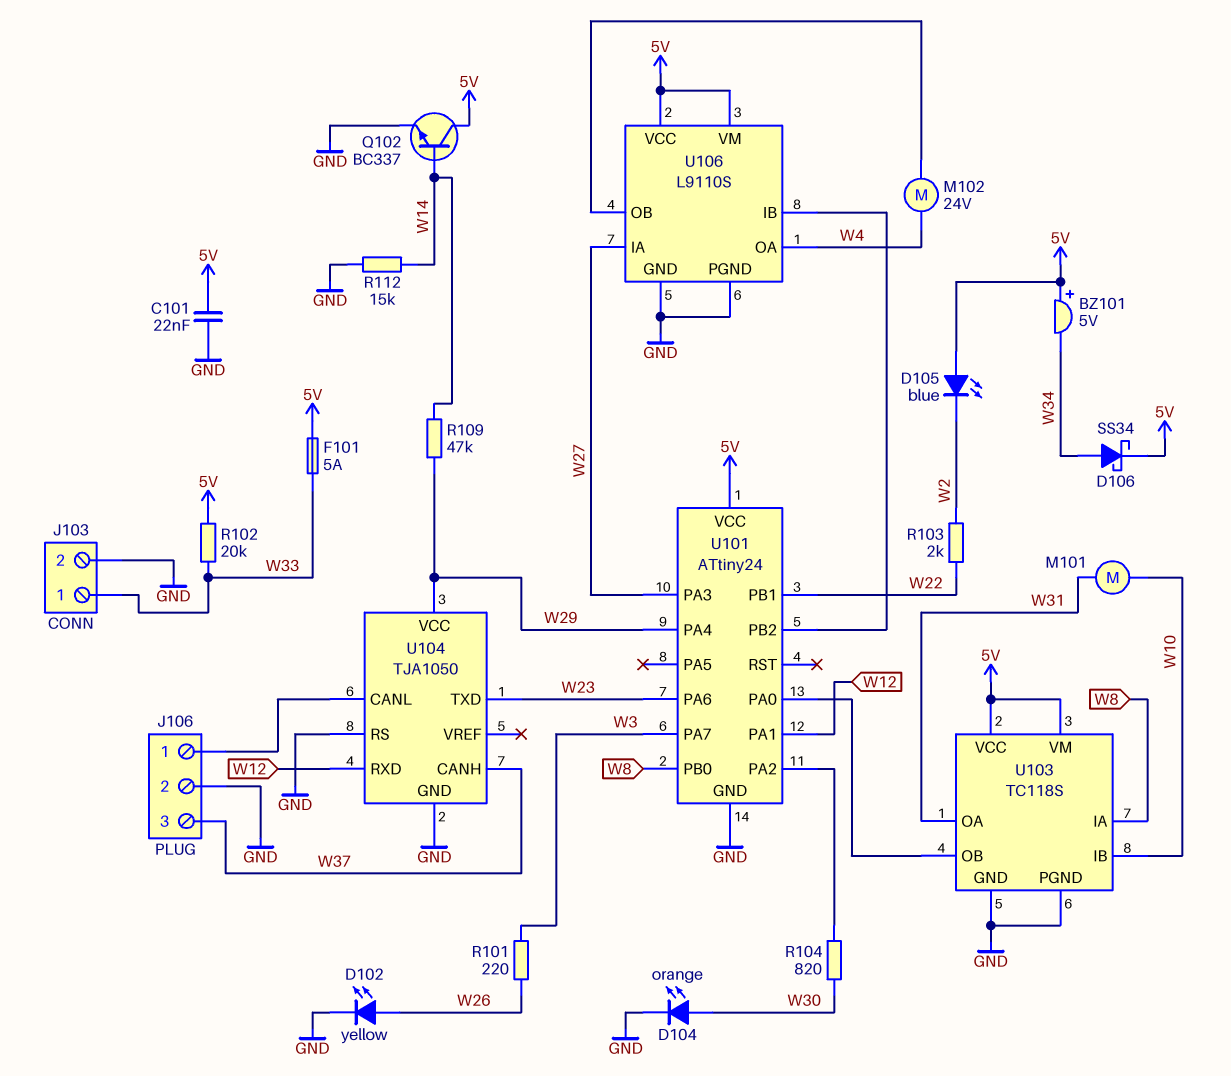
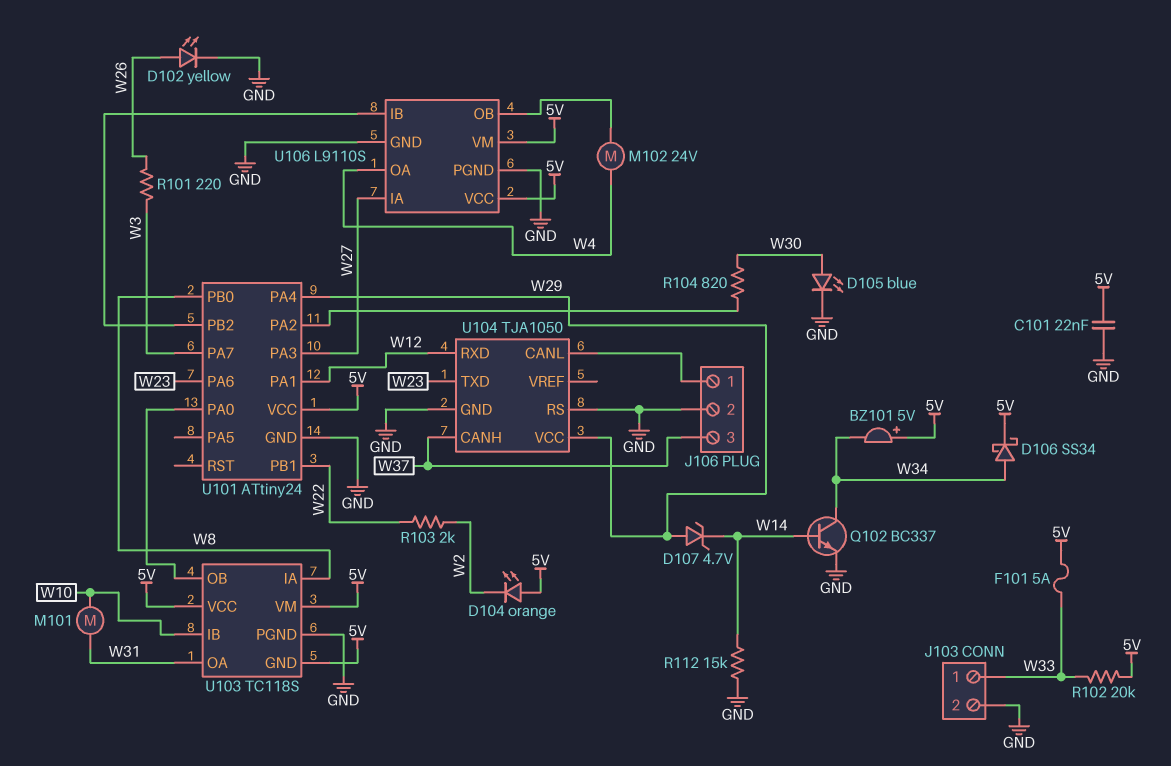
D104: LED orange (A W30, K GND) -> LED orange (A 5V, K W2)
D105: LED blue (A 5V, K W2) -> LED blue (A W30, K GND)
D107: none -> zener 4.7V (A W29, K W14)
Q102: NPN BC337 (B W14, C 5V, E GND) -> NPN BC337 (B W14, C W34, E GND)
R109: 47k (W14, W29) -> none
U103 pin GND: GND -> 5V

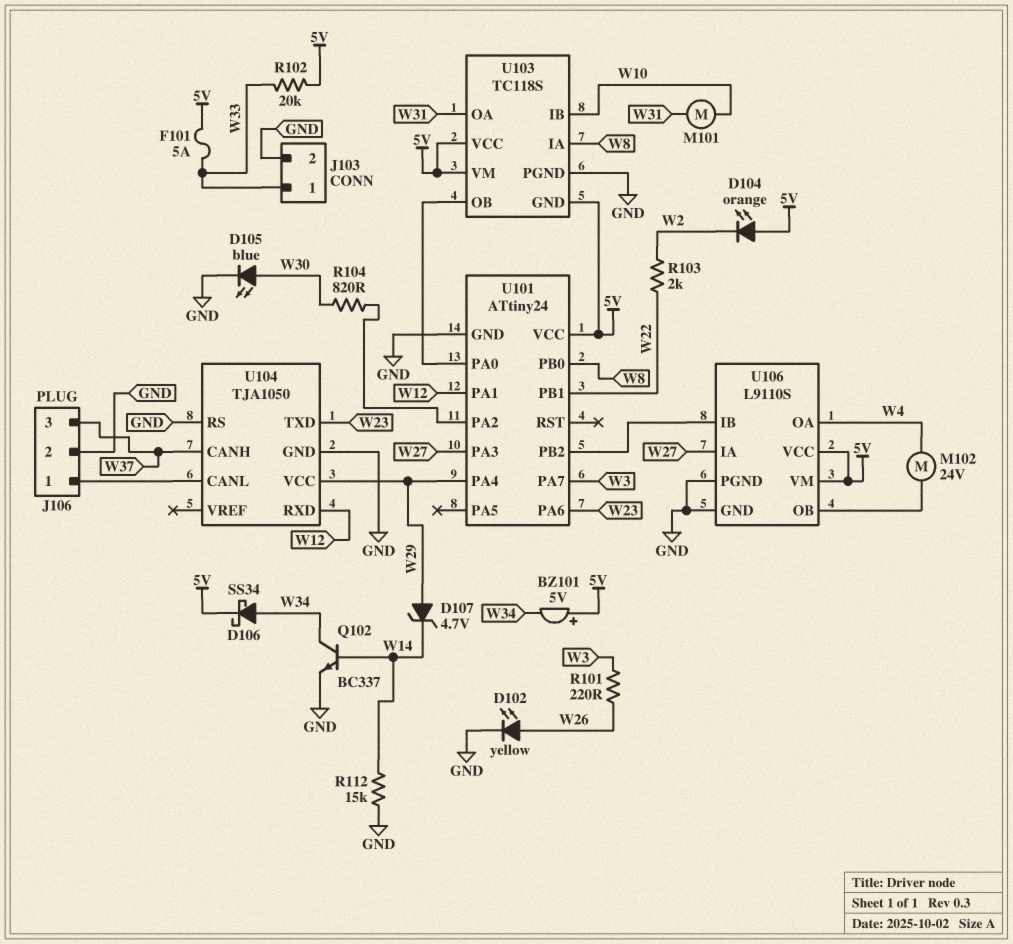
C101: 22nF (5V, GND) -> none

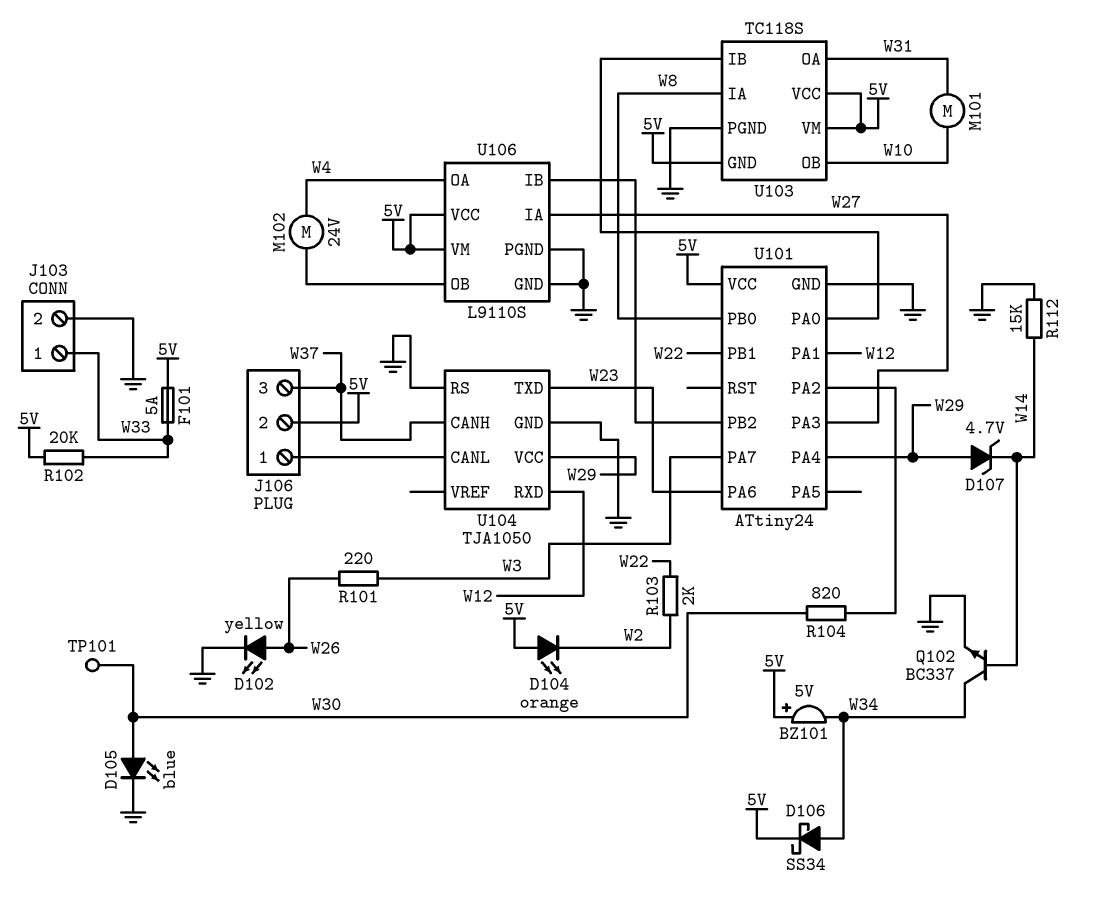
J106 pin 2: GND -> 5V
TP101: none -> test point (W30)
U103 pin IB: W10 -> U101/PA0
U103 pin OB: U101/PA0 -> W10

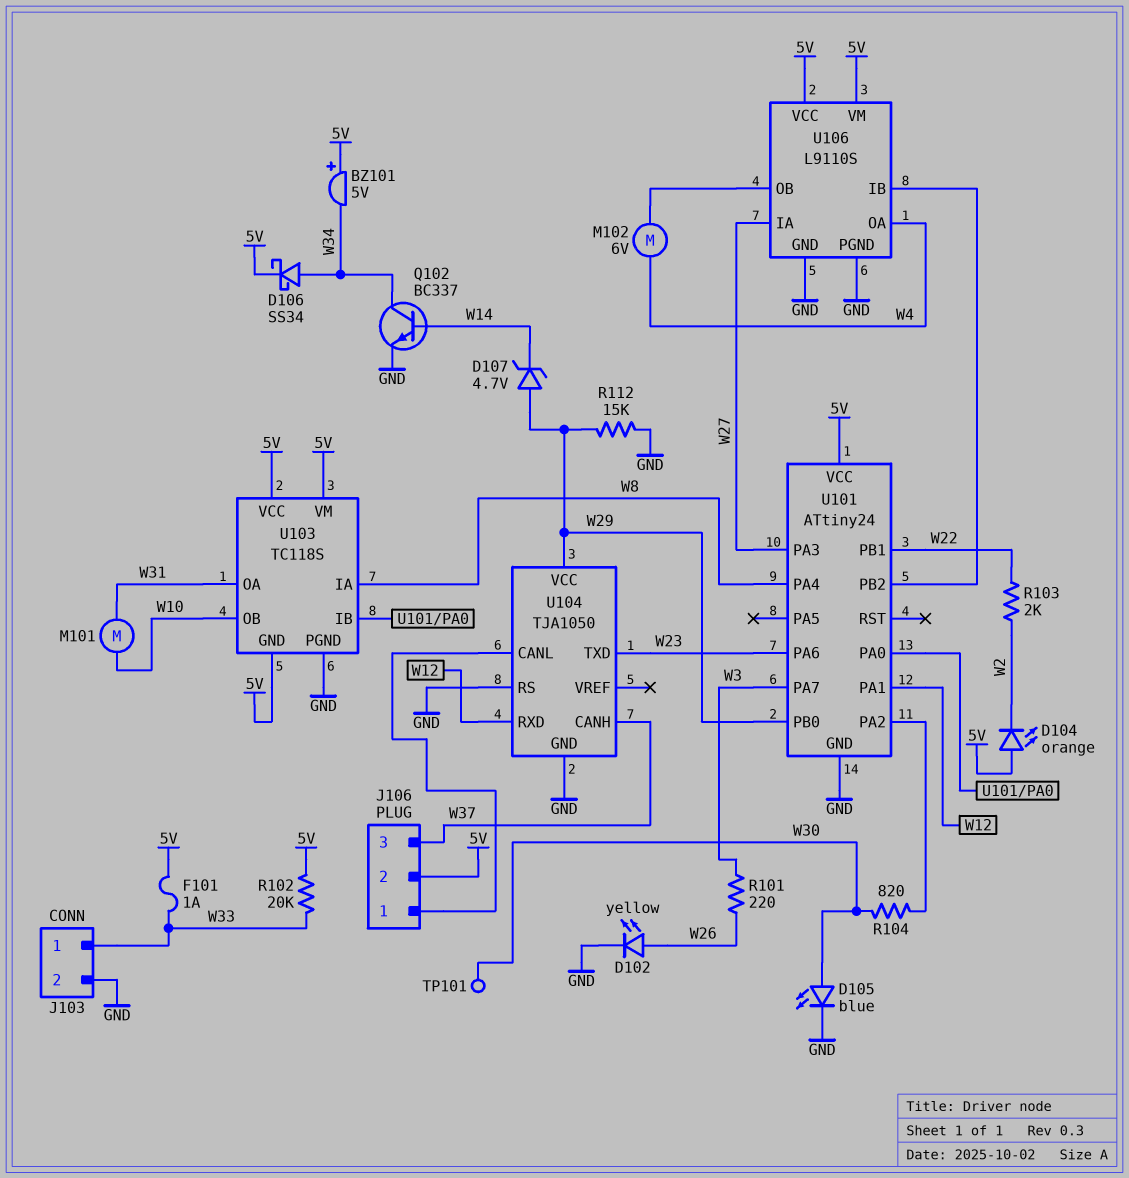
F101: 5A (5V, W33) -> 1A (5V, W33)
M102: motor 24V (U106/OB, W4) -> motor 6V (U106/OB, W4)
R112: 15k (GND, W14) -> 15k (GND, W29)
U101 pin PA4: W29 -> W8
U101 pin PB0: W8 -> W29

